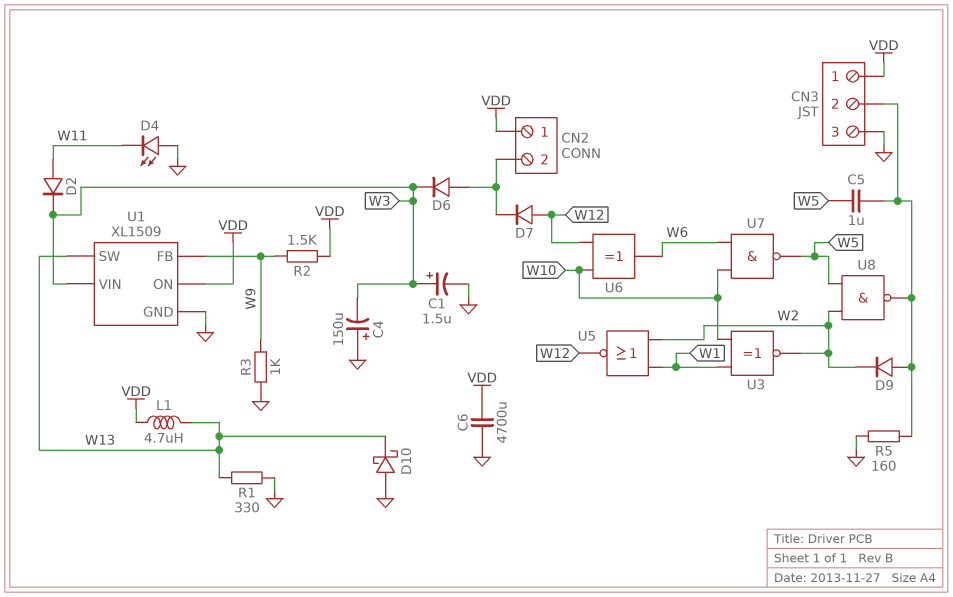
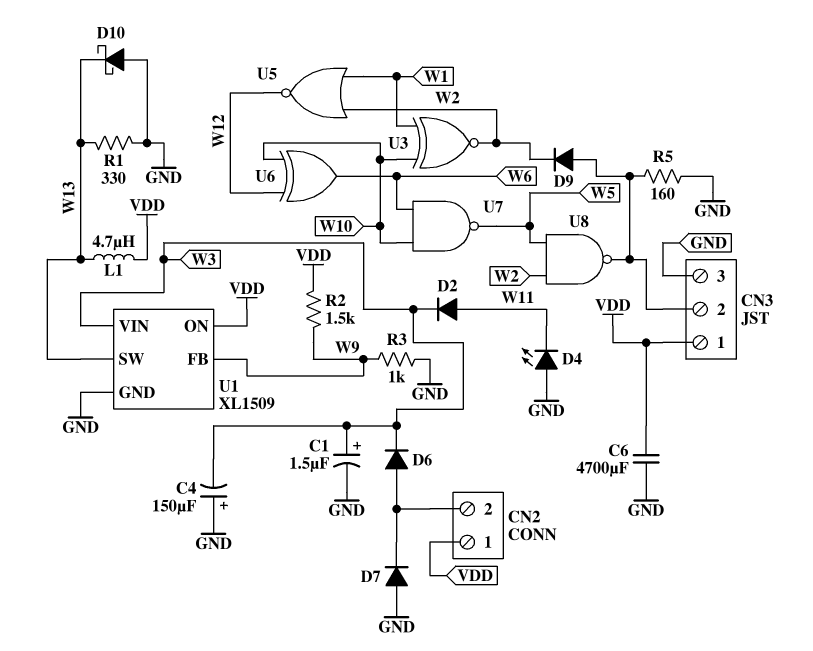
C5: 1uF (CN3/2, W5) -> none
D7: diode (A W12, K CN2/2) -> diode (A GND, K CN2/2)

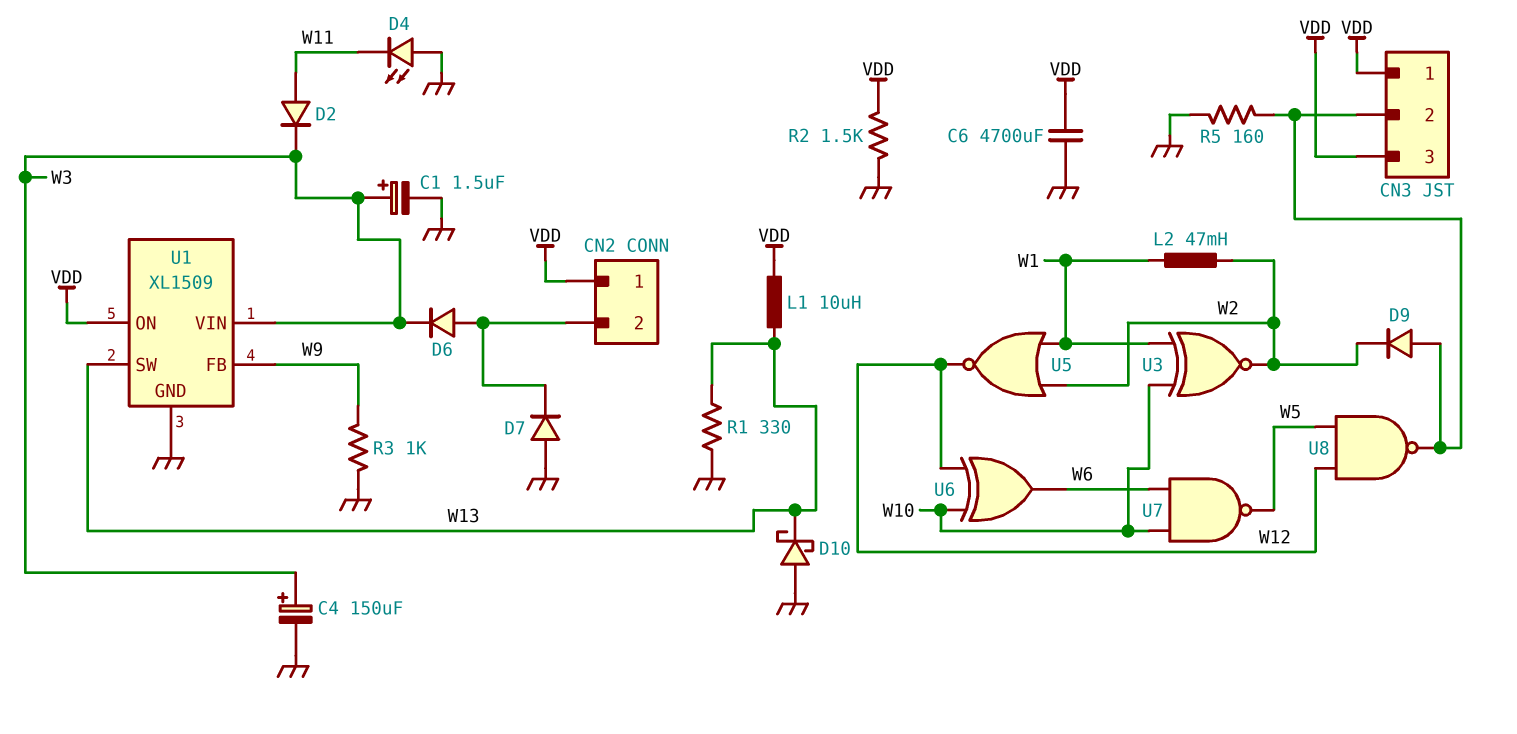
C4: 150uF (plus GND, minus W3) -> 150uF (plus W3, minus GND)
CN3 pin 3: GND -> VDD
L1: 4.7uH (VDD, W13) -> 10uH (VDD, W13)
L2: none -> 47mH (W1, W2)
R2: 1.5k (VDD, W9) -> 1.5k (GND, VDD)
U8: NAND (in W2, in W5, out CN3/2) -> NAND (in W5, in W12, out CN3/2)

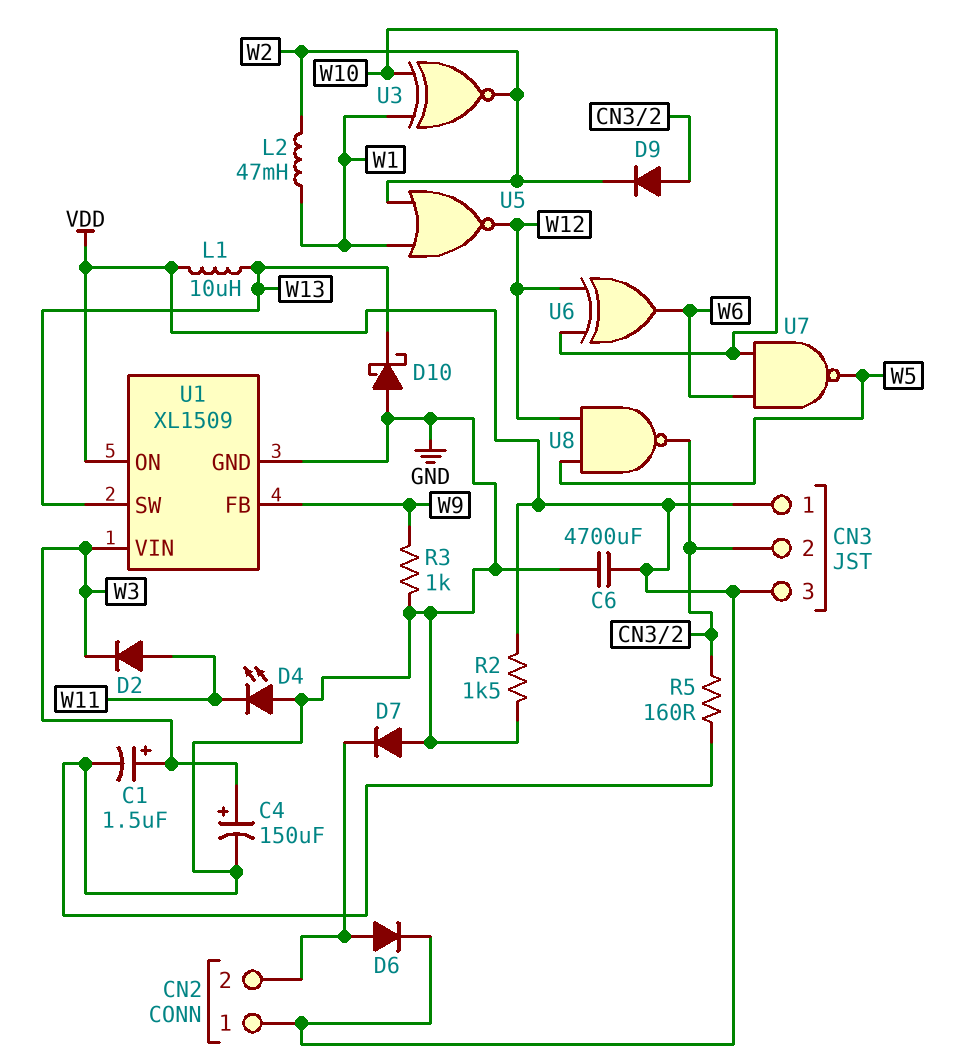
D6: diode (A CN2/2, K W3) -> diode (A CN2/2, K VDD)
R1: 330 (GND, W13) -> none

